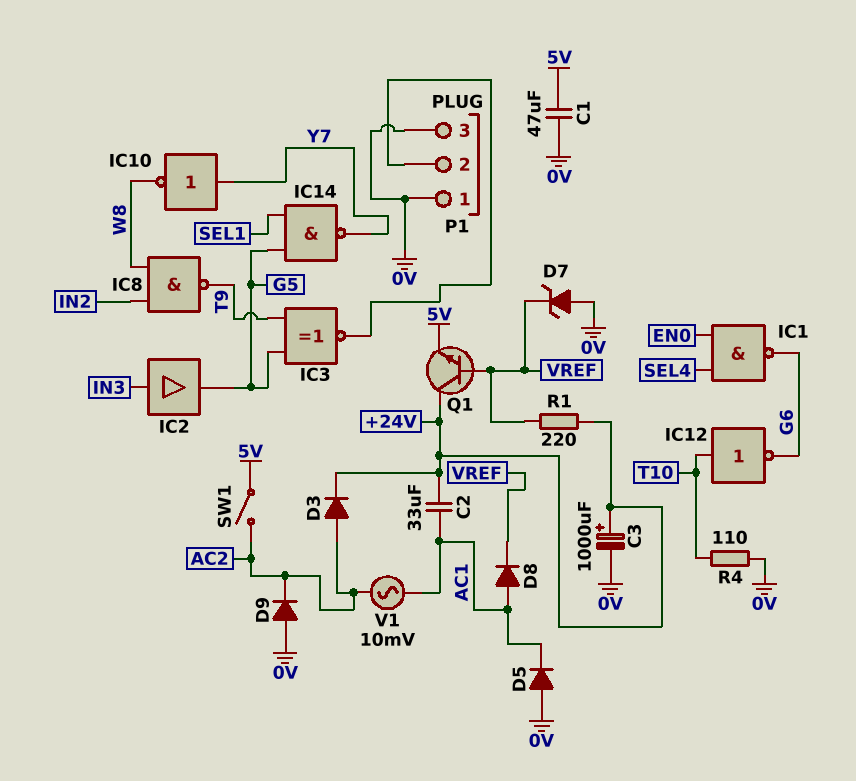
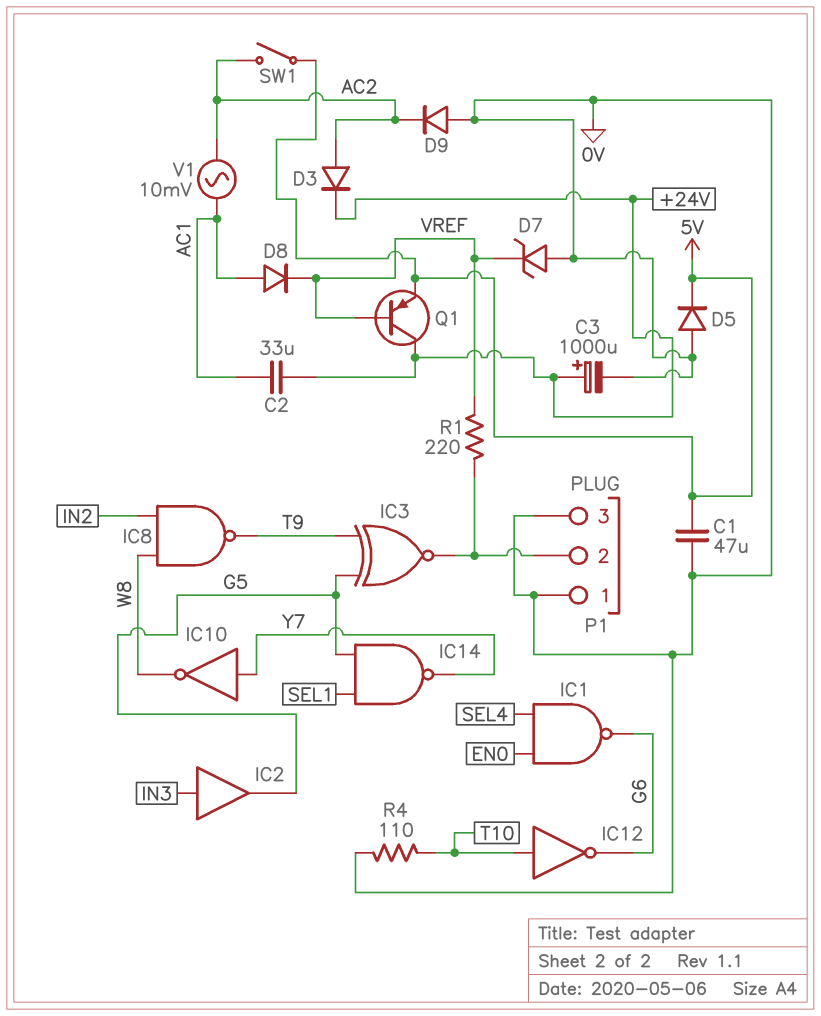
D5: diode (A 0V, K AC1) -> diode (A 0V, K 5V)
Q1: NPN (B VREF, C +24V, E 5V) -> PNP (B VREF, C +24V, E 5V)
R1: 220 (+24V, VREF) -> 220 (P1/2, VREF)

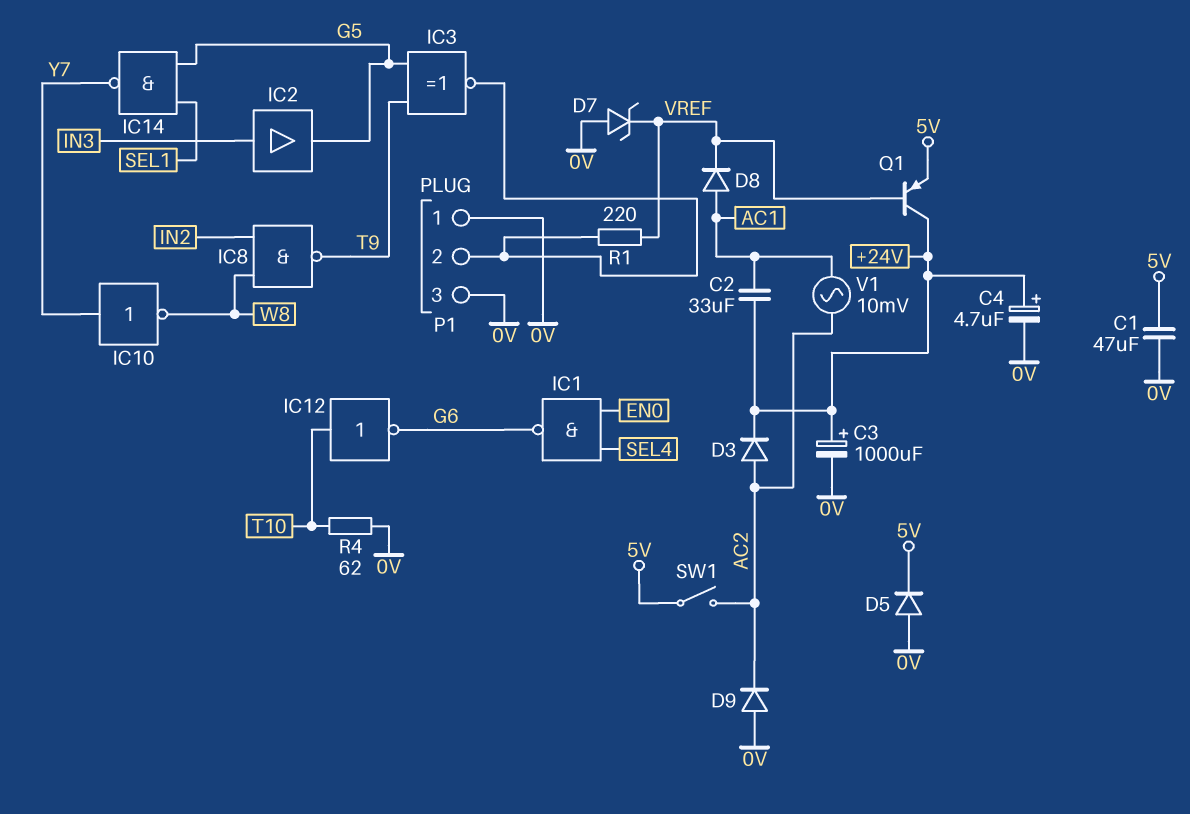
C4: none -> 4.7uF (plus +24V, minus 0V)
R4: 110 (0V, T10) -> 62 (0V, T10)

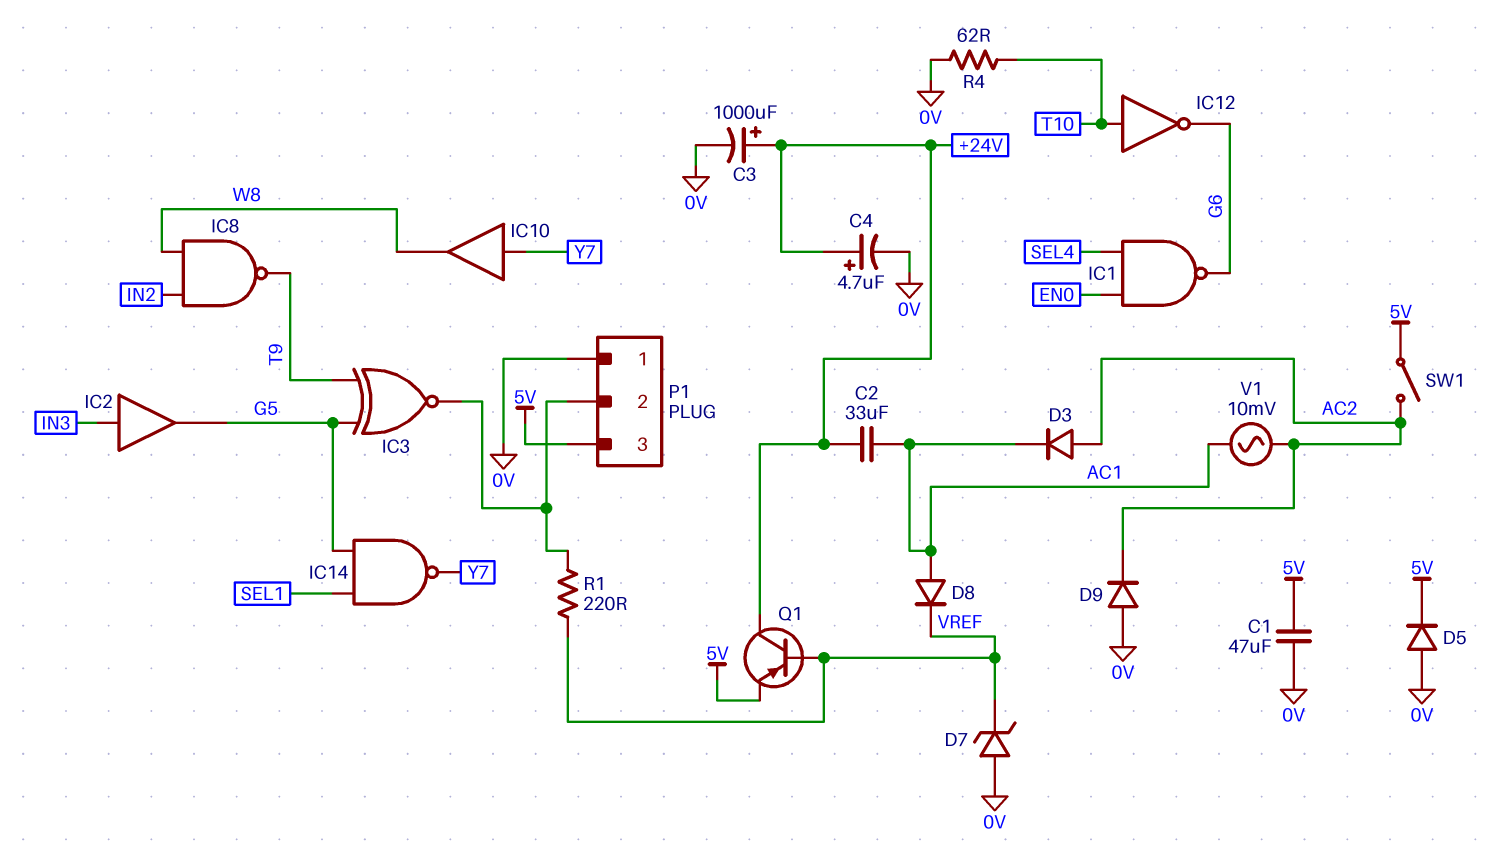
D3: diode (A AC2, K +24V) -> diode (A AC2, K AC1)
IC10: NOT (in Y7, out W8) -> buffer (in Y7, out W8)
P1 pin 3: 0V -> 5V

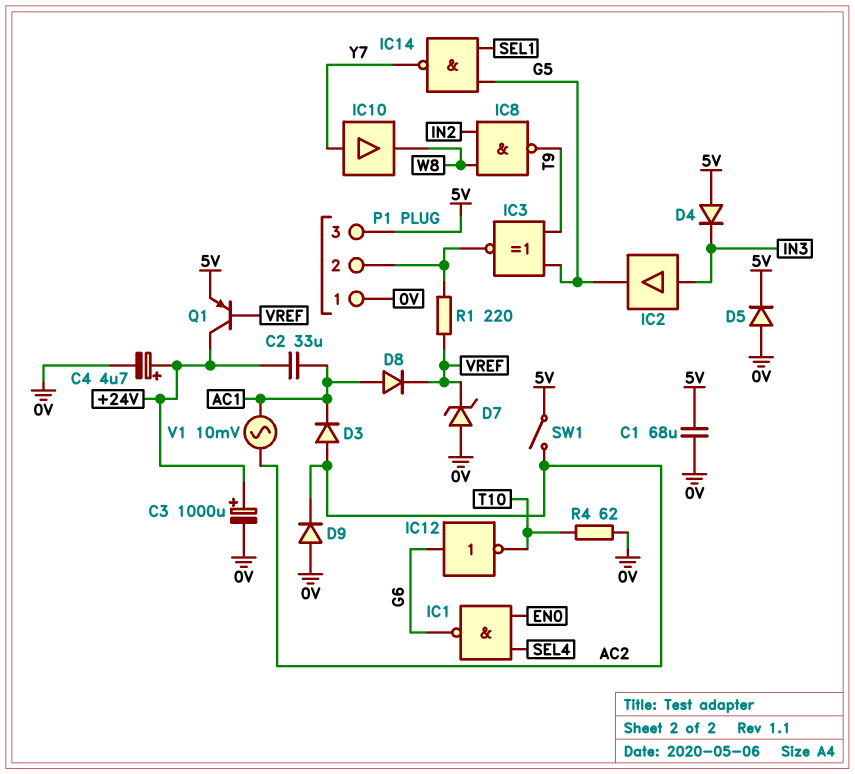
C1: 47uF (0V, 5V) -> 68uF (0V, 5V)
D4: none -> diode (A 5V, K IN3)
IC12: NOT (in T10, out G6) -> NOT (in G6, out T10)

